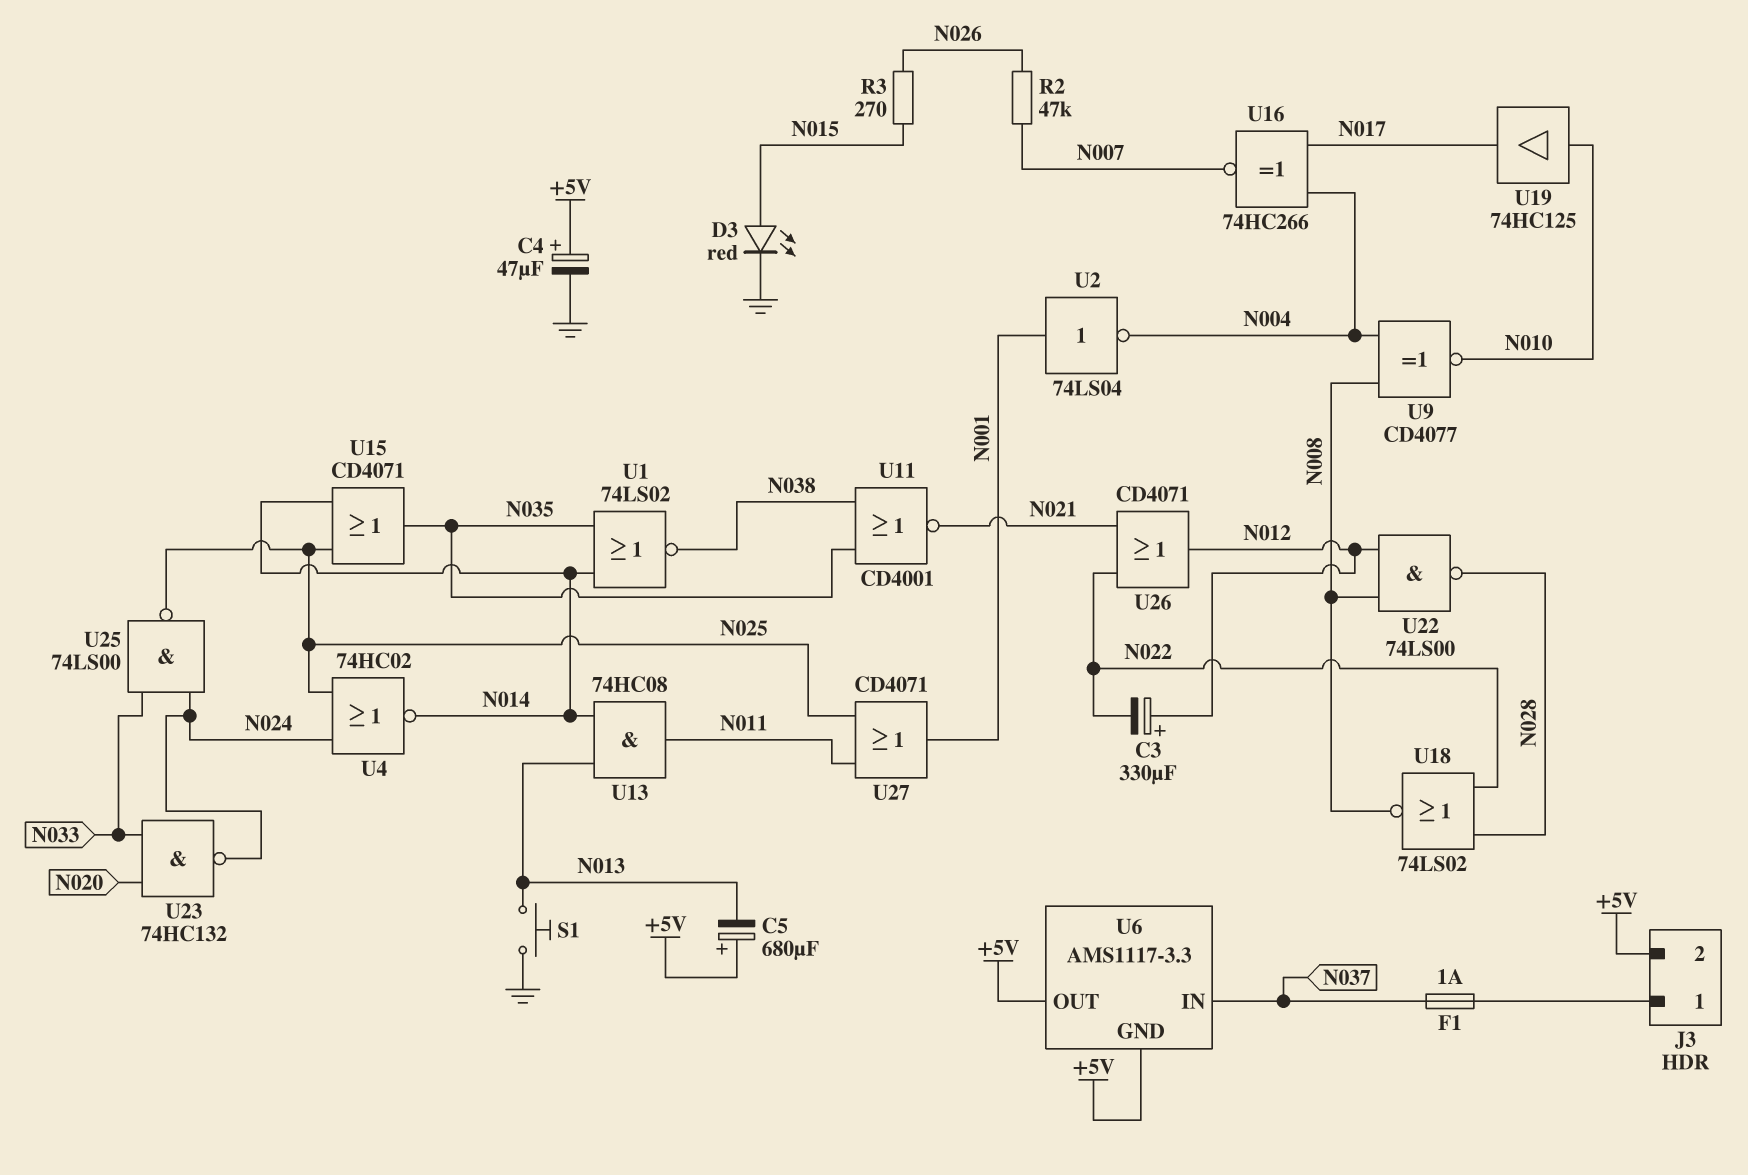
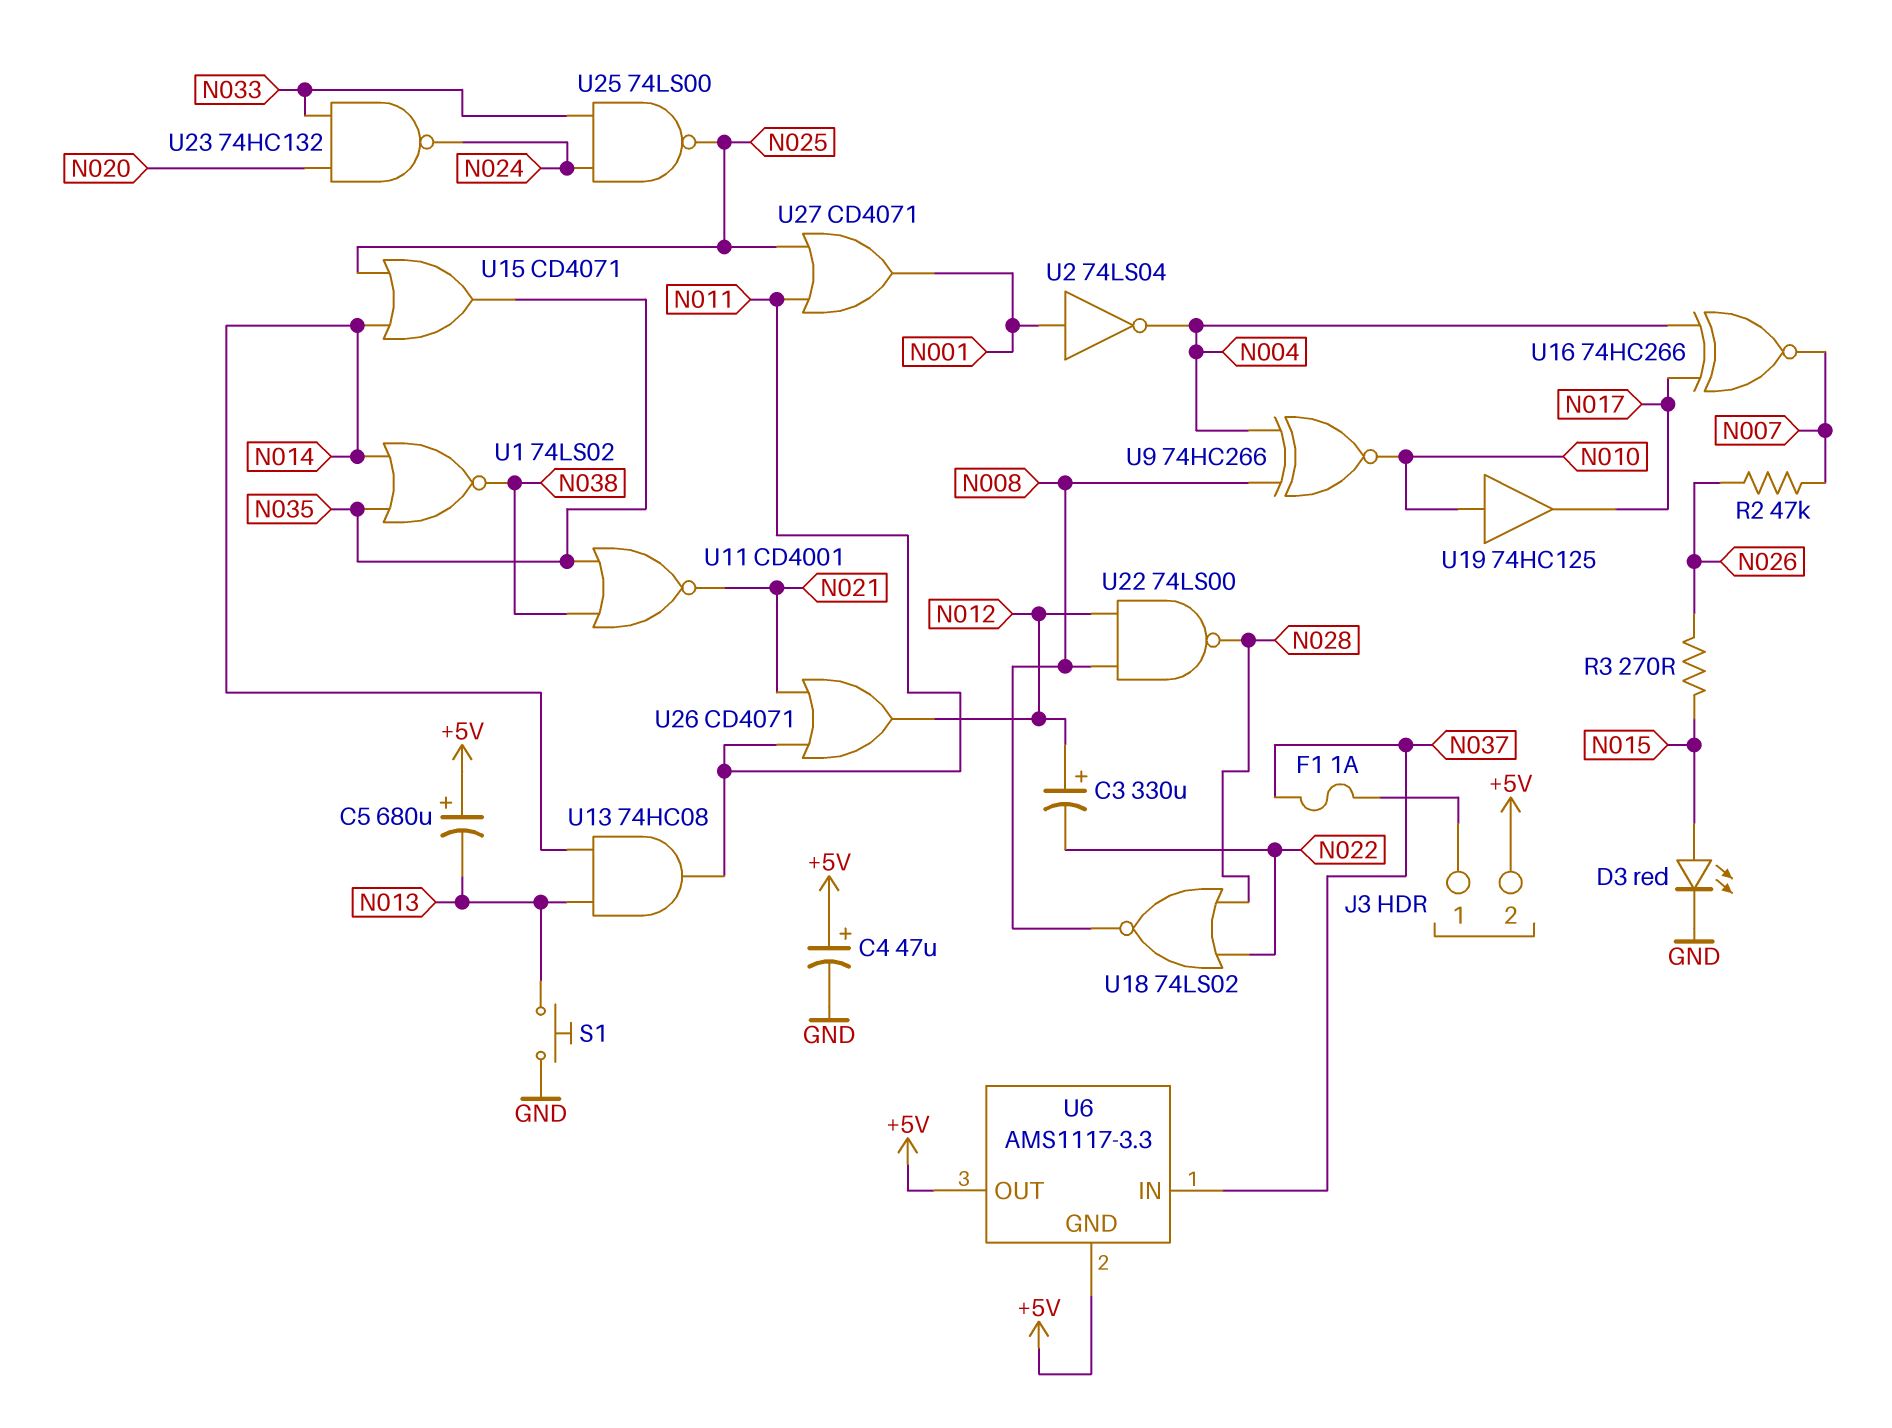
U4: NOR 74HC02 (in N024, in N025, out N014) -> none
U9: XNOR CD4077 (in N004, in N008, out N010) -> XNOR 74HC266 (in N004, in N008, out N010)
U26: OR CD4071 (in N021, in N022, out N012) -> OR CD4071 (in N011, in N021, out N012)

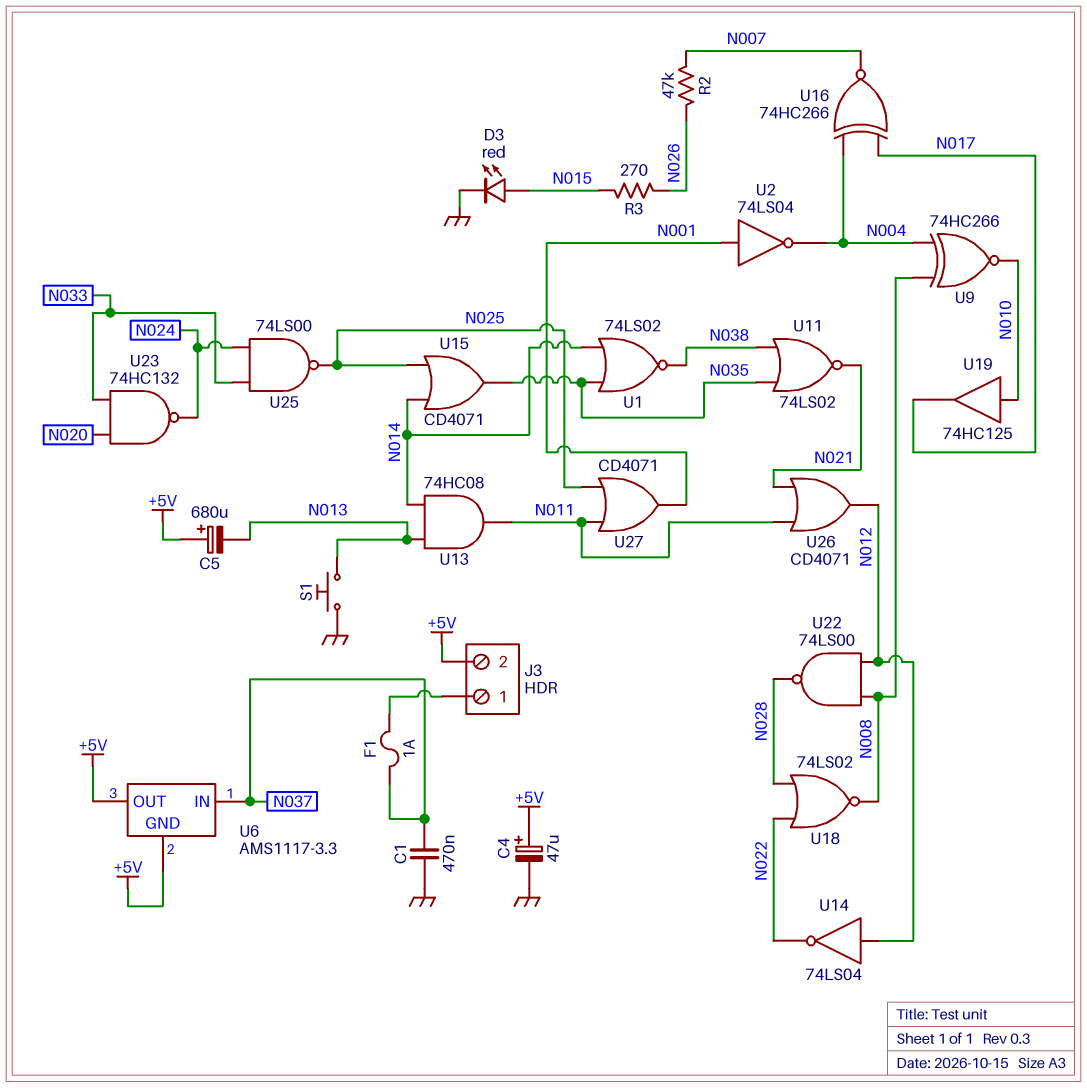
C1: none -> 470nF (GND, N037)
C3: 330uF (plus N012, minus N022) -> none
U11: NOR CD4001 (in N035, in N038, out N021) -> NOR 74LS02 (in N035, in N038, out N021)
U14: none -> NOT 74LS04 (in N012, out N022)

